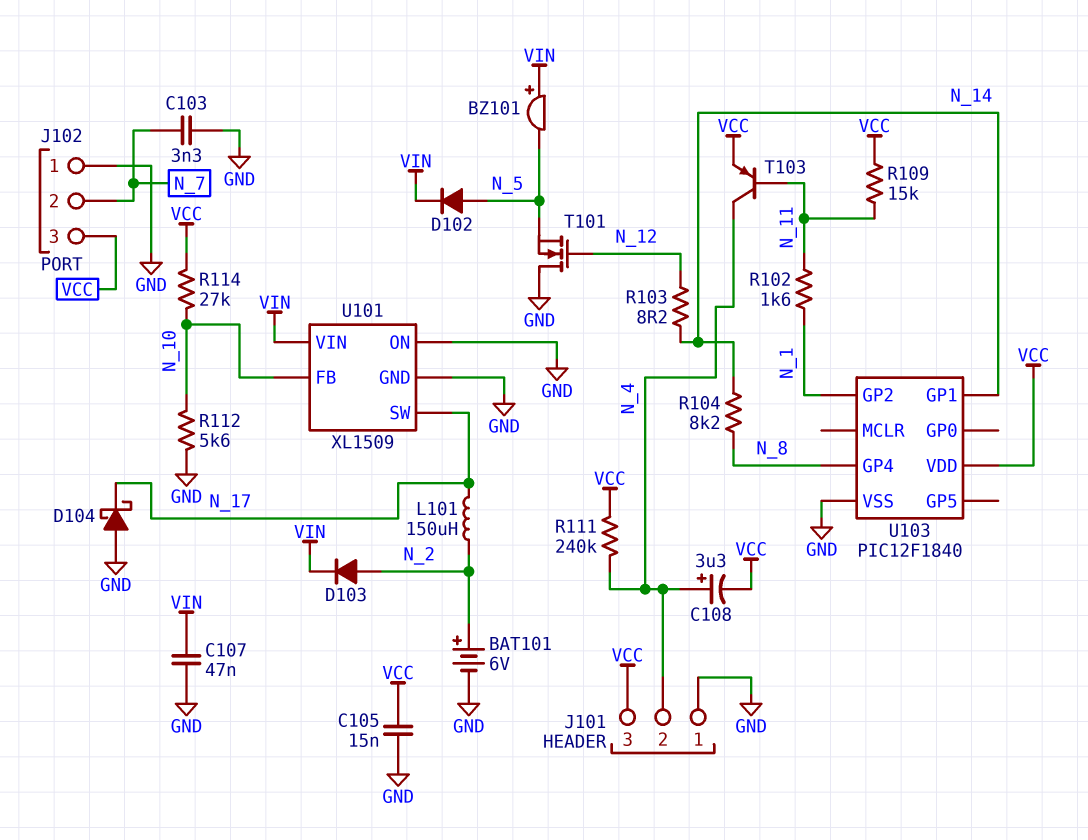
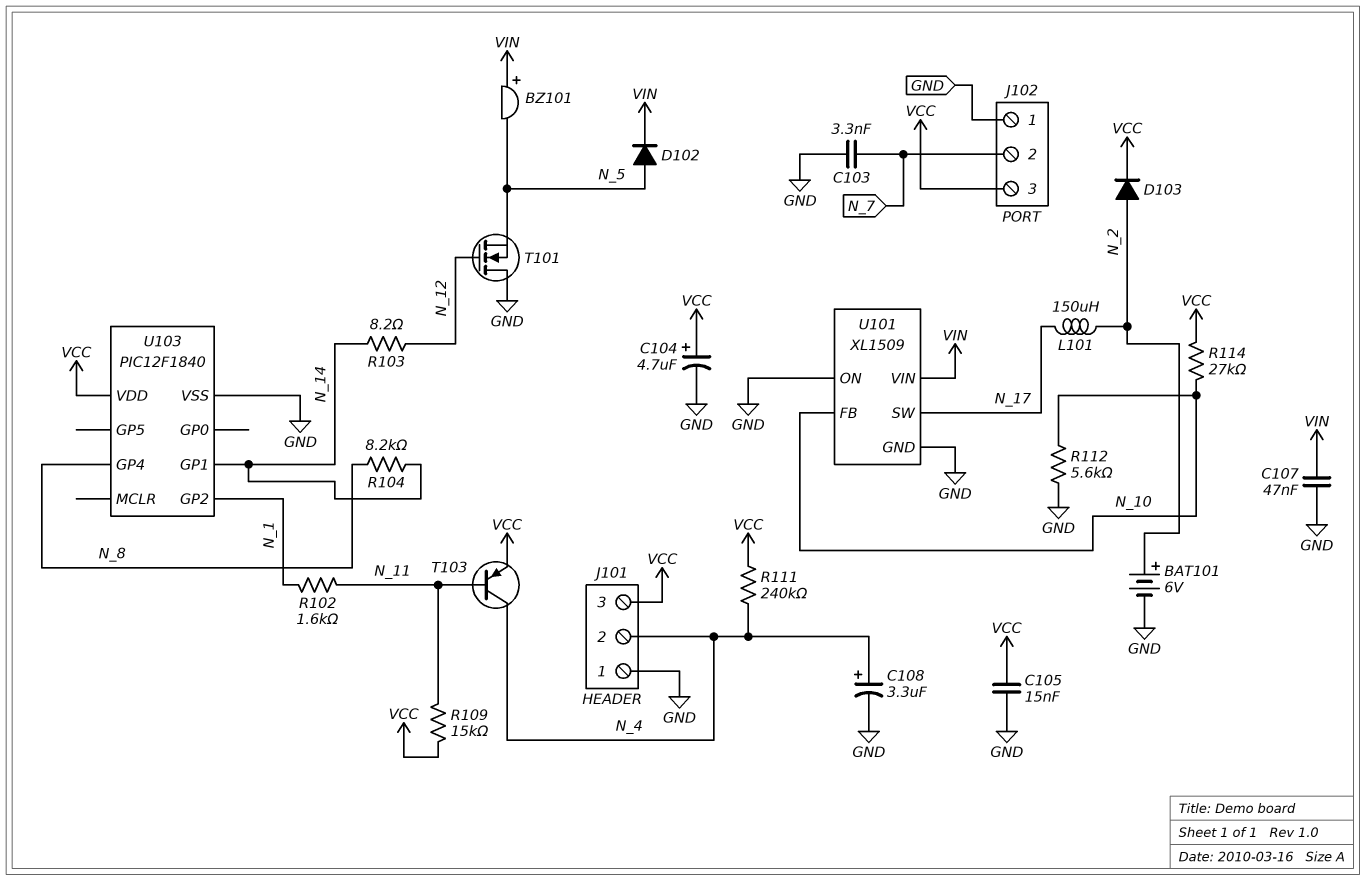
C104: none -> 4.7uF (plus VCC, minus GND)
C108: 3.3uF (plus N_4, minus VCC) -> 3.3uF (plus N_4, minus GND)
D103: diode (A N_2, K VIN) -> diode (A N_2, K VCC)
D104: schottky (A GND, K N_17) -> none

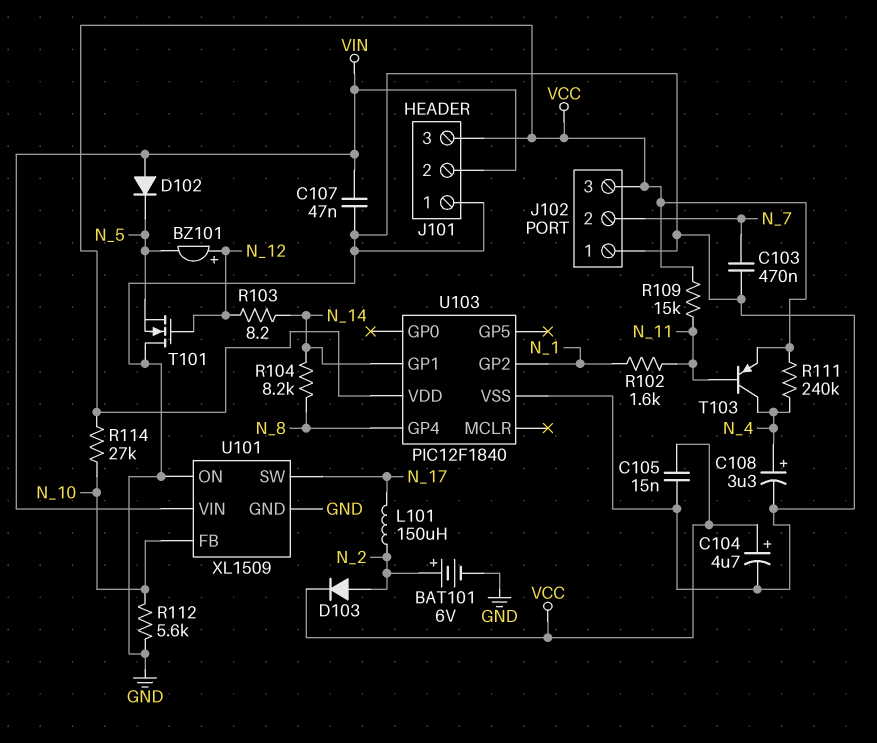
BZ101: buzzer (plus VIN, minus N_5) -> buzzer (plus N_12, minus N_5)
C103: 3.3nF (GND, N_7) -> 470nF (GND, N_7)
D102: diode (A N_5, K VIN) -> diode (A VIN, K N_5)
J101 pin 2: N_4 -> VIN

